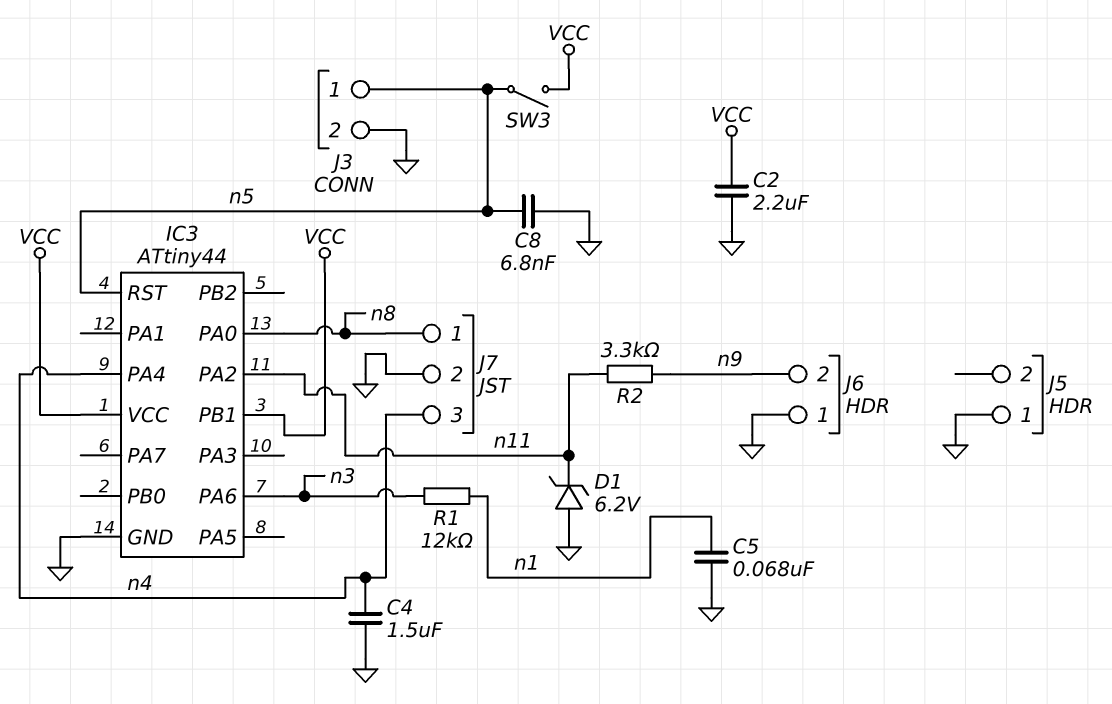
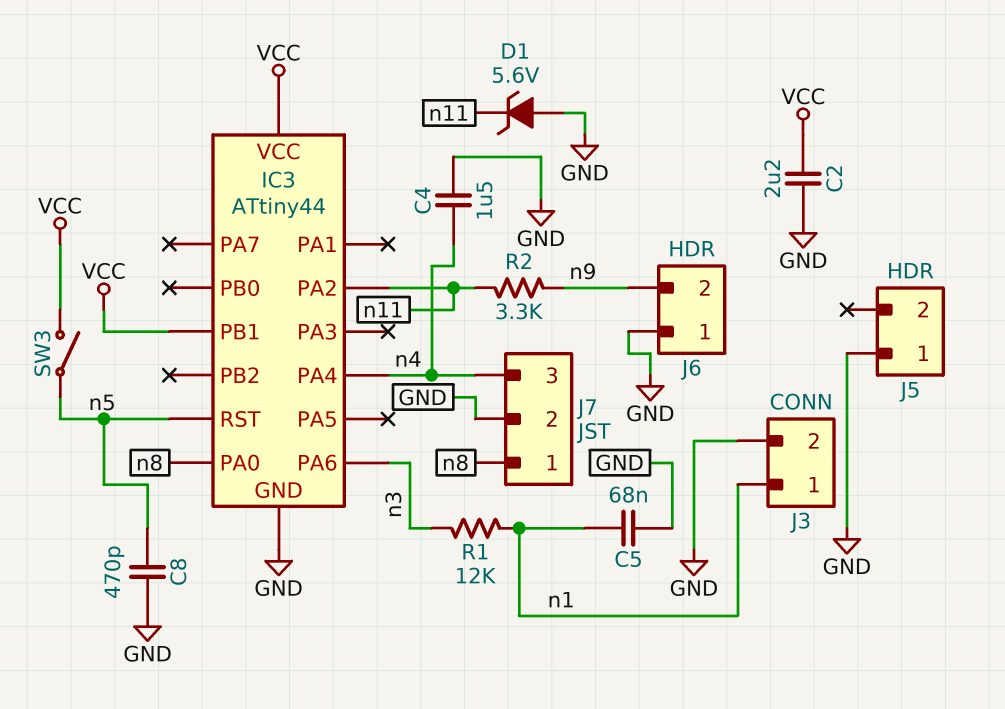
C8: 6.8nF (GND, n5) -> 470pF (GND, n5)
D1: zener 6.2V (A GND, K n11) -> zener 5.6V (A GND, K n11)
J3 pin 1: n5 -> n1

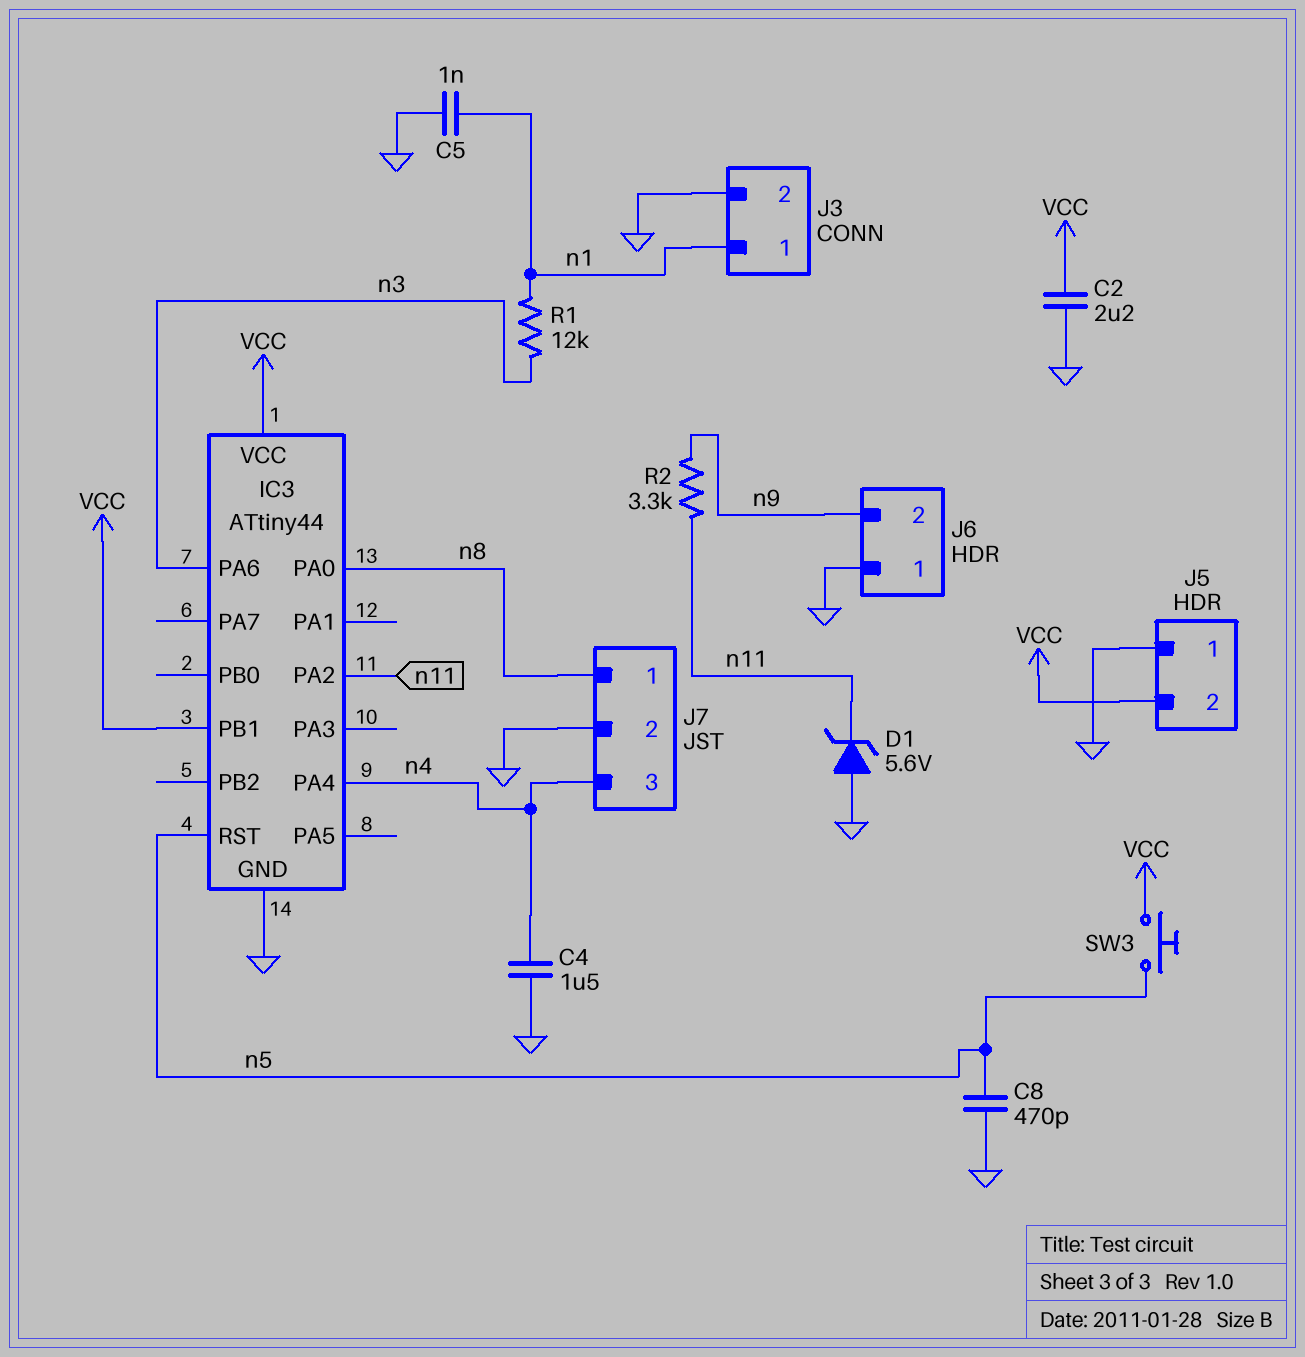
C5: 68nF (GND, n1) -> 1nF (GND, n1)
J5 pin 2: none -> VCC
SW3: switch (VCC, n5) -> button (VCC, n5)

